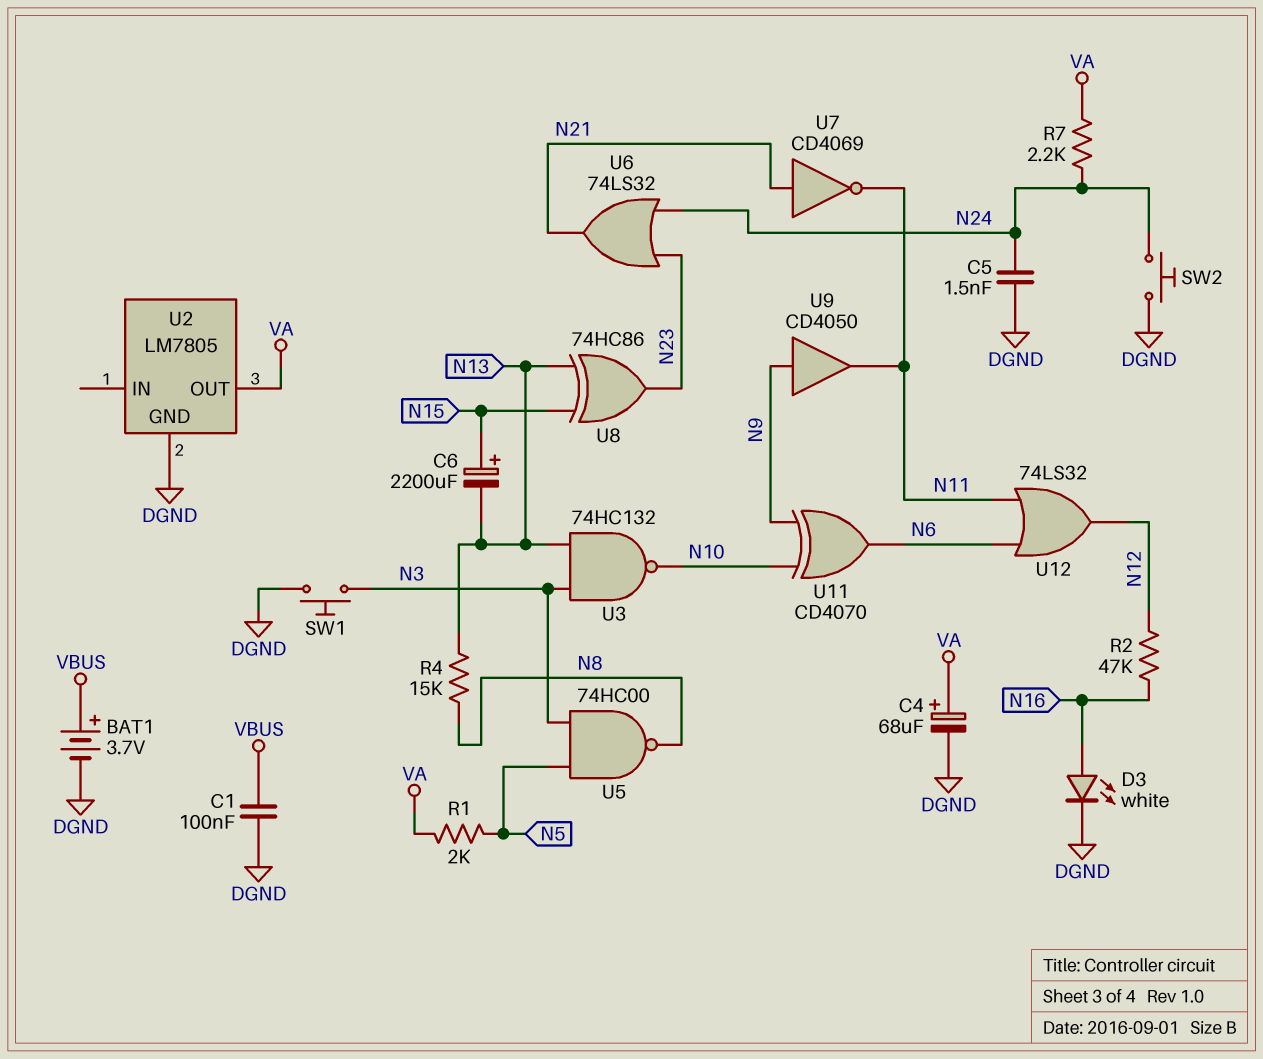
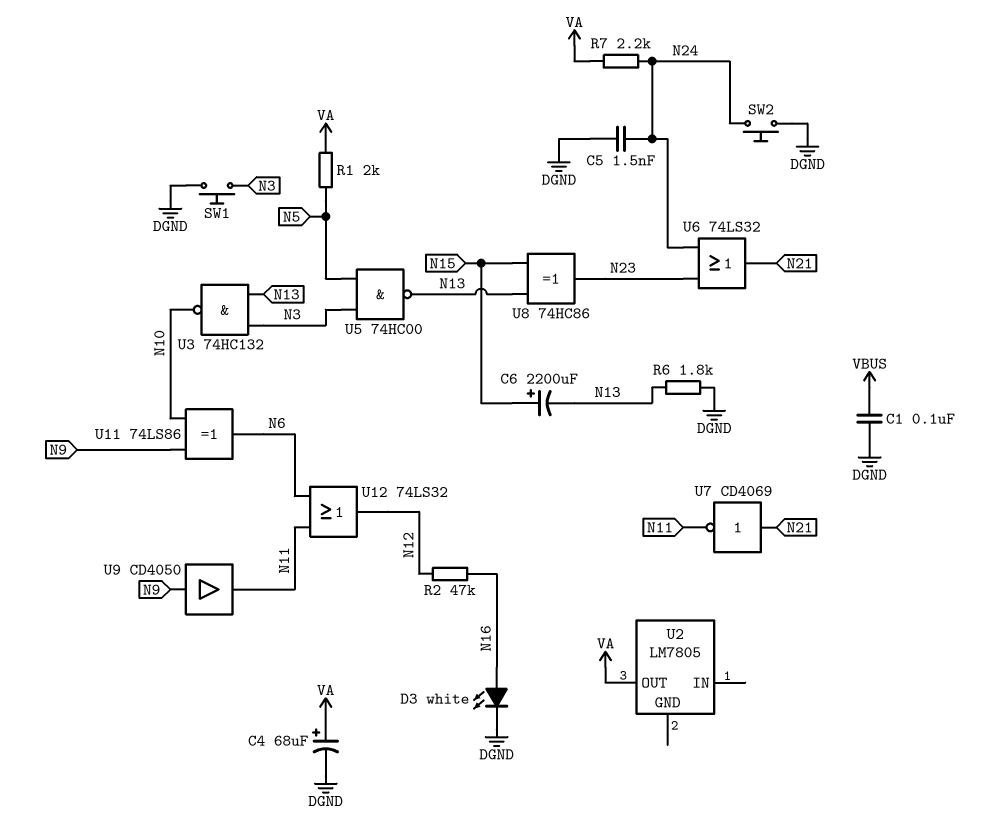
BAT1: 3.7V (plus VBUS, minus DGND) -> none
R4: 15k (N8, N13) -> none
R6: none -> 1.8k (DGND, N13)
U2 pin GND: DGND -> none
U5: NAND 74HC00 (in N3, in N5, out N8) -> NAND 74HC00 (in N3, in N5, out N13)
U11: XOR CD4070 (in N9, in N10, out N6) -> XOR 74LS86 (in N9, in N10, out N6)

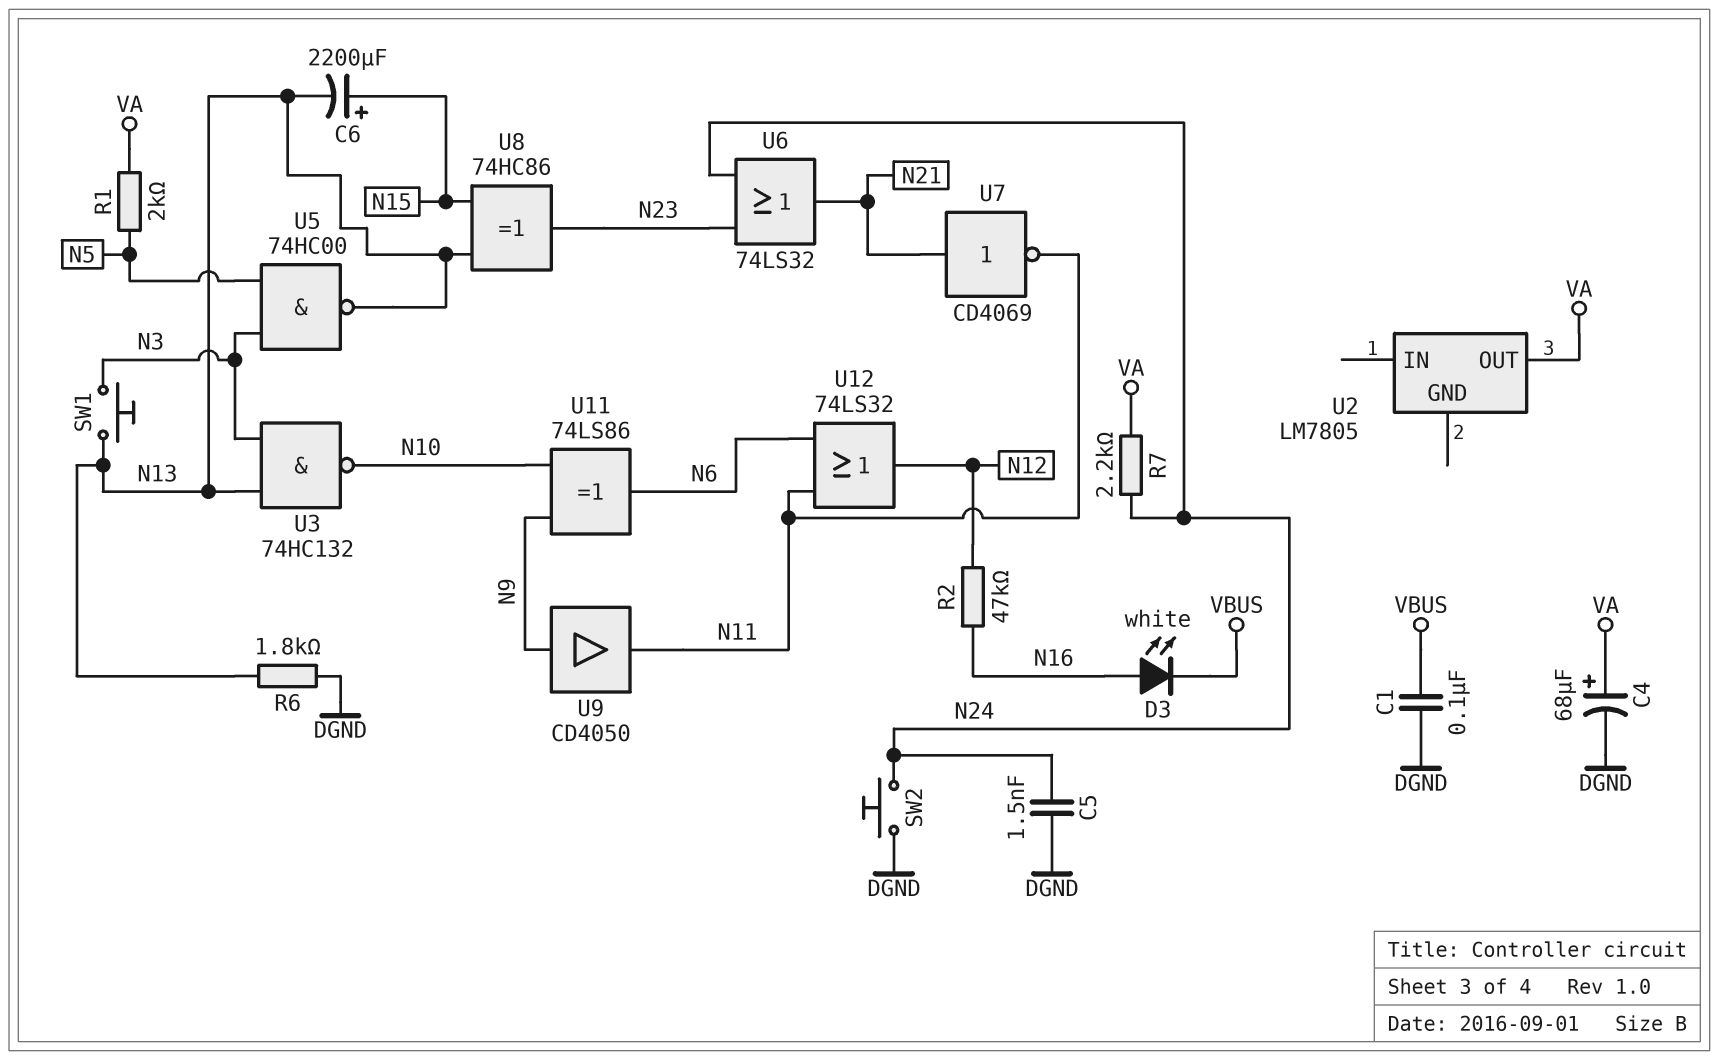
D3: LED white (A N16, K DGND) -> LED white (A N16, K VBUS)
SW1: button (DGND, N3) -> button (N3, N13)

